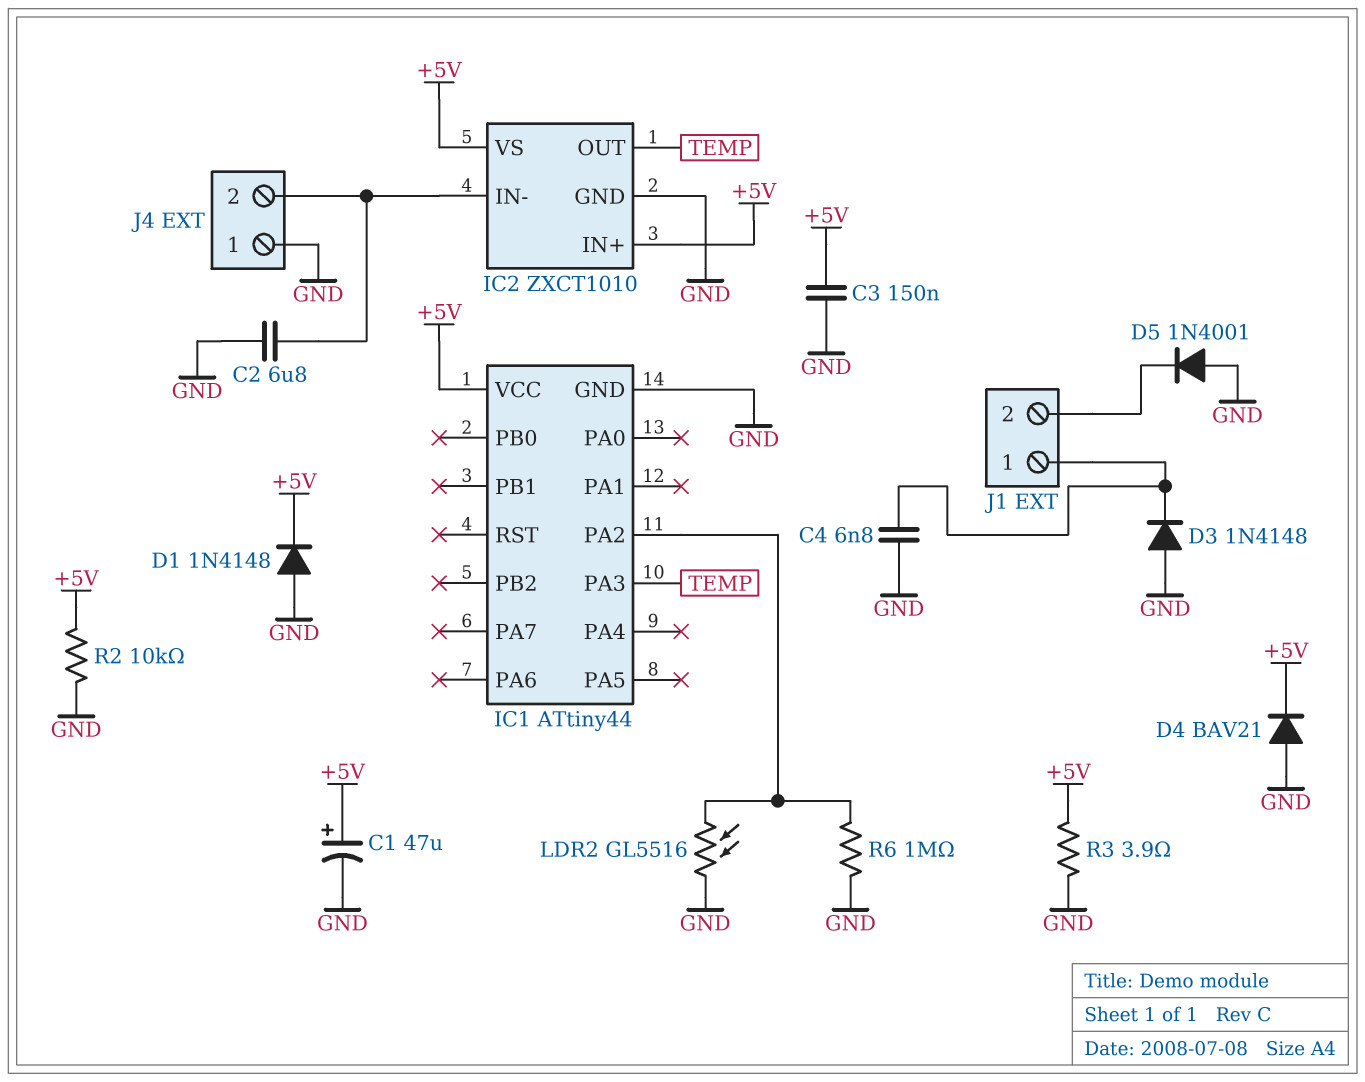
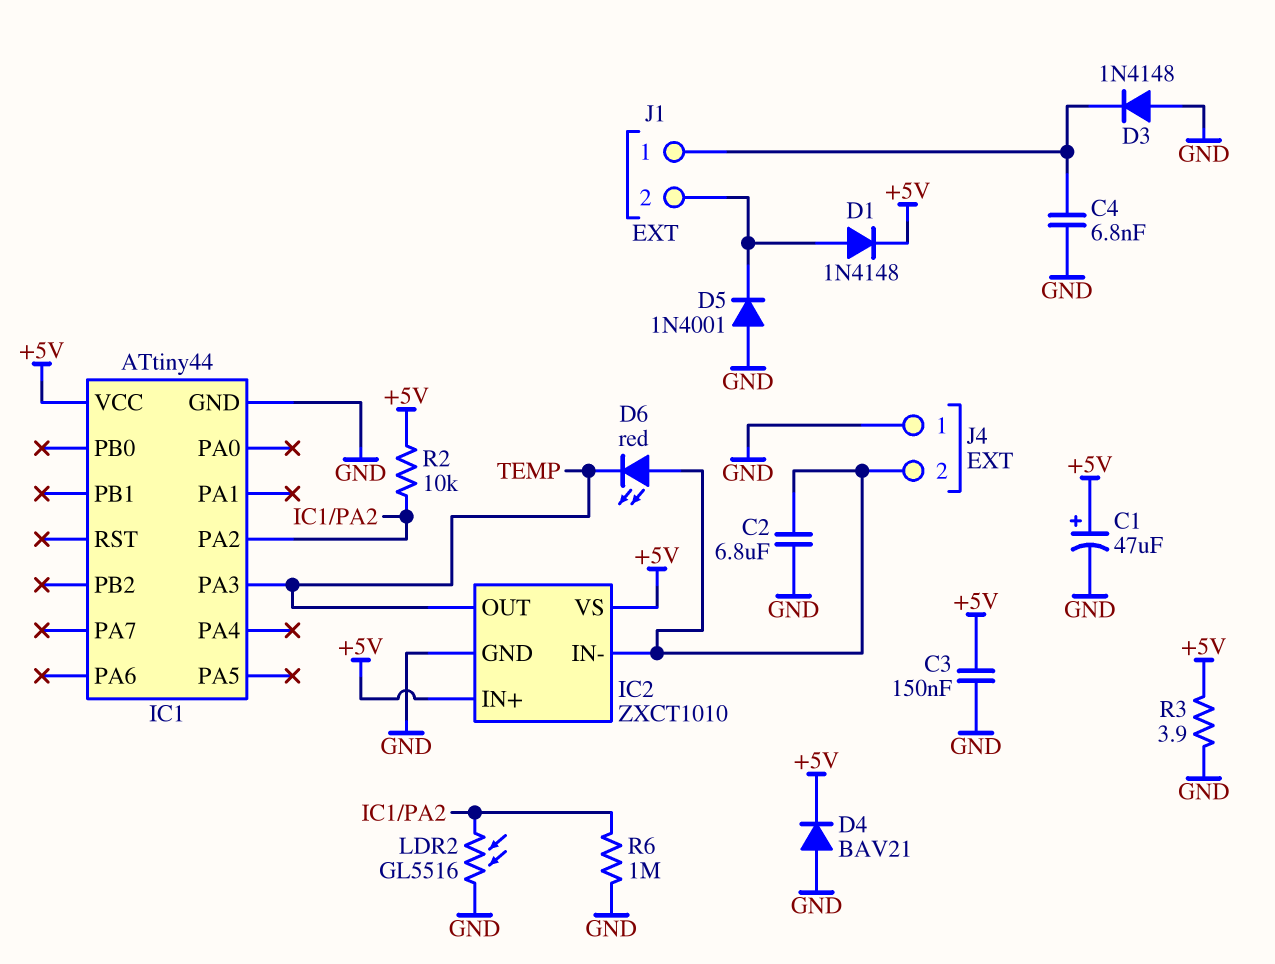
D1: diode 1N4148 (A GND, K +5V) -> diode 1N4148 (A J1/2, K +5V)
D6: none -> LED red (A IC2/IN-, K TEMP)
R2: 10k (+5V, GND) -> 10k (+5V, IC1/PA2)

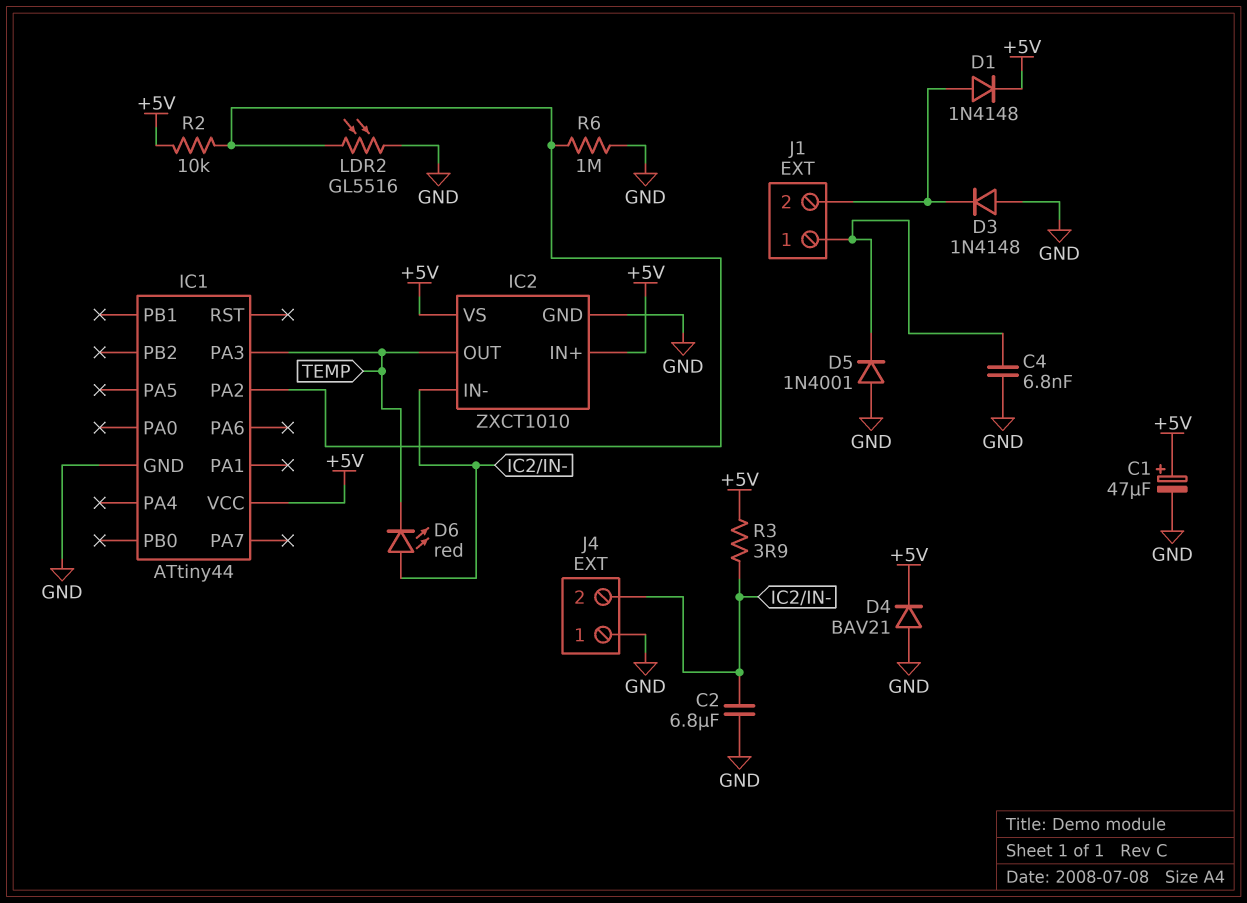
C3: 150nF (+5V, GND) -> none
D3: diode 1N4148 (A GND, K J1/1) -> diode 1N4148 (A GND, K J1/2)
D5: diode 1N4001 (A GND, K J1/2) -> diode 1N4001 (A GND, K J1/1)
R3: 3.9 (+5V, GND) -> 3.9 (+5V, IC2/IN-)

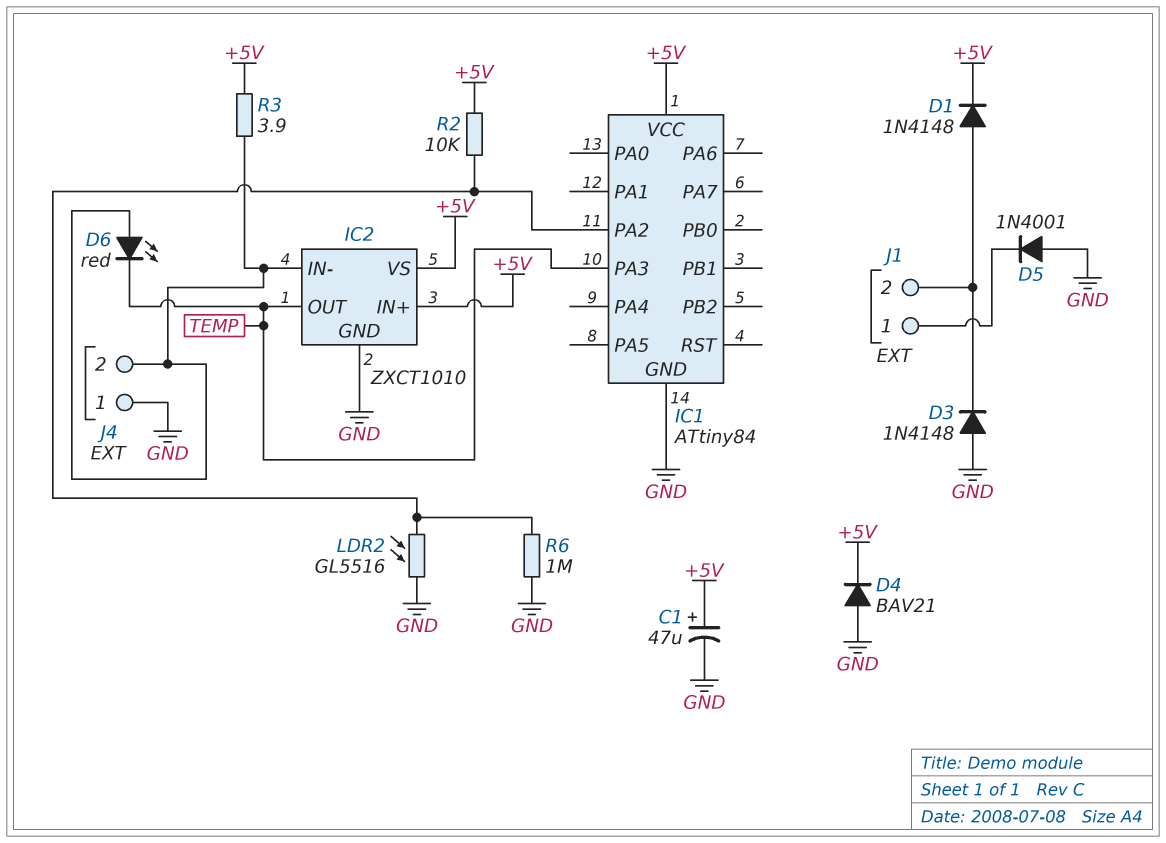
C2: 6.8uF (GND, IC2/IN-) -> none
C4: 6.8nF (GND, J1/1) -> none
IC1: ATtiny44 -> ATtiny84

